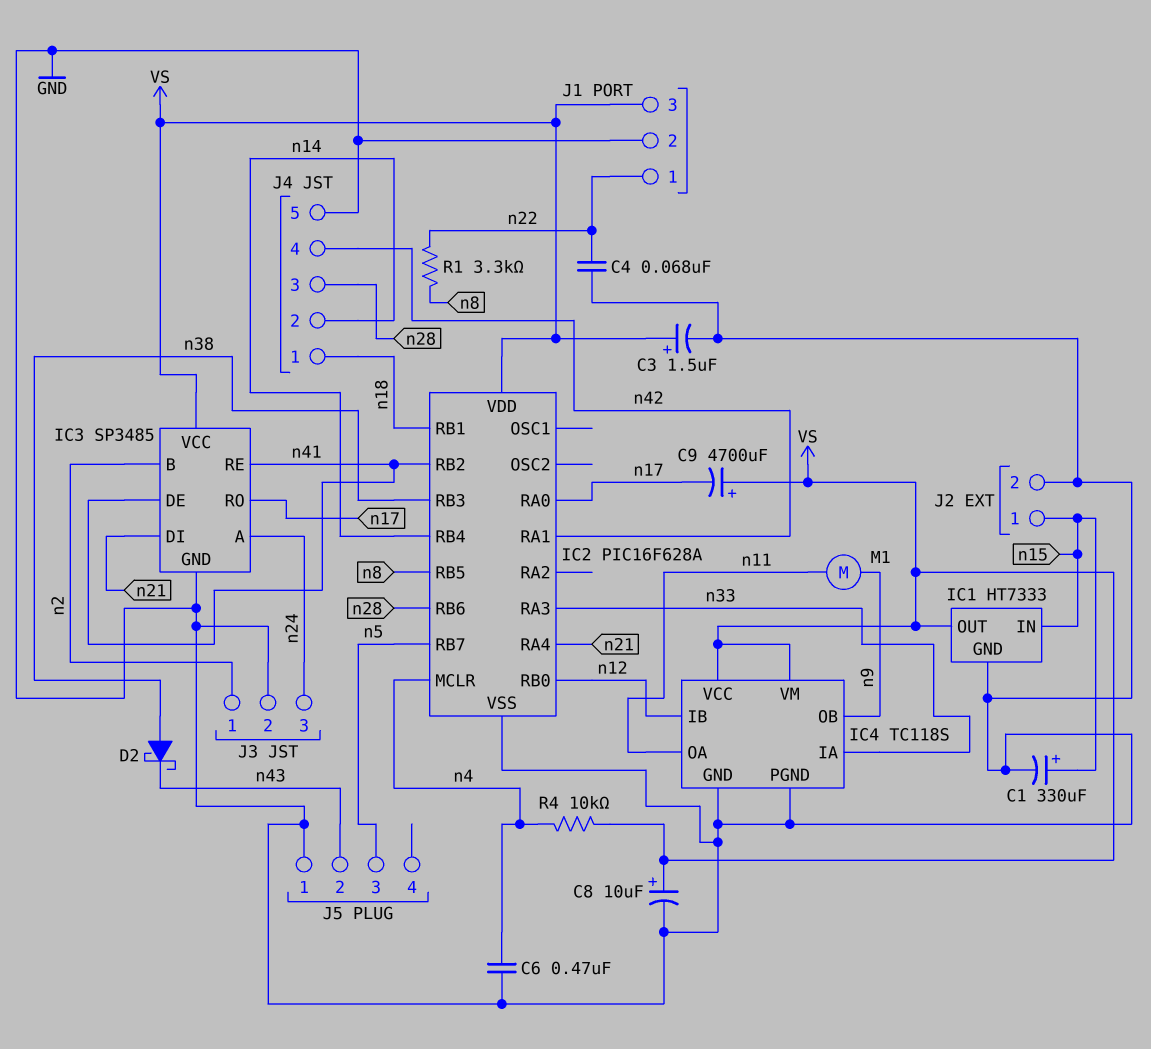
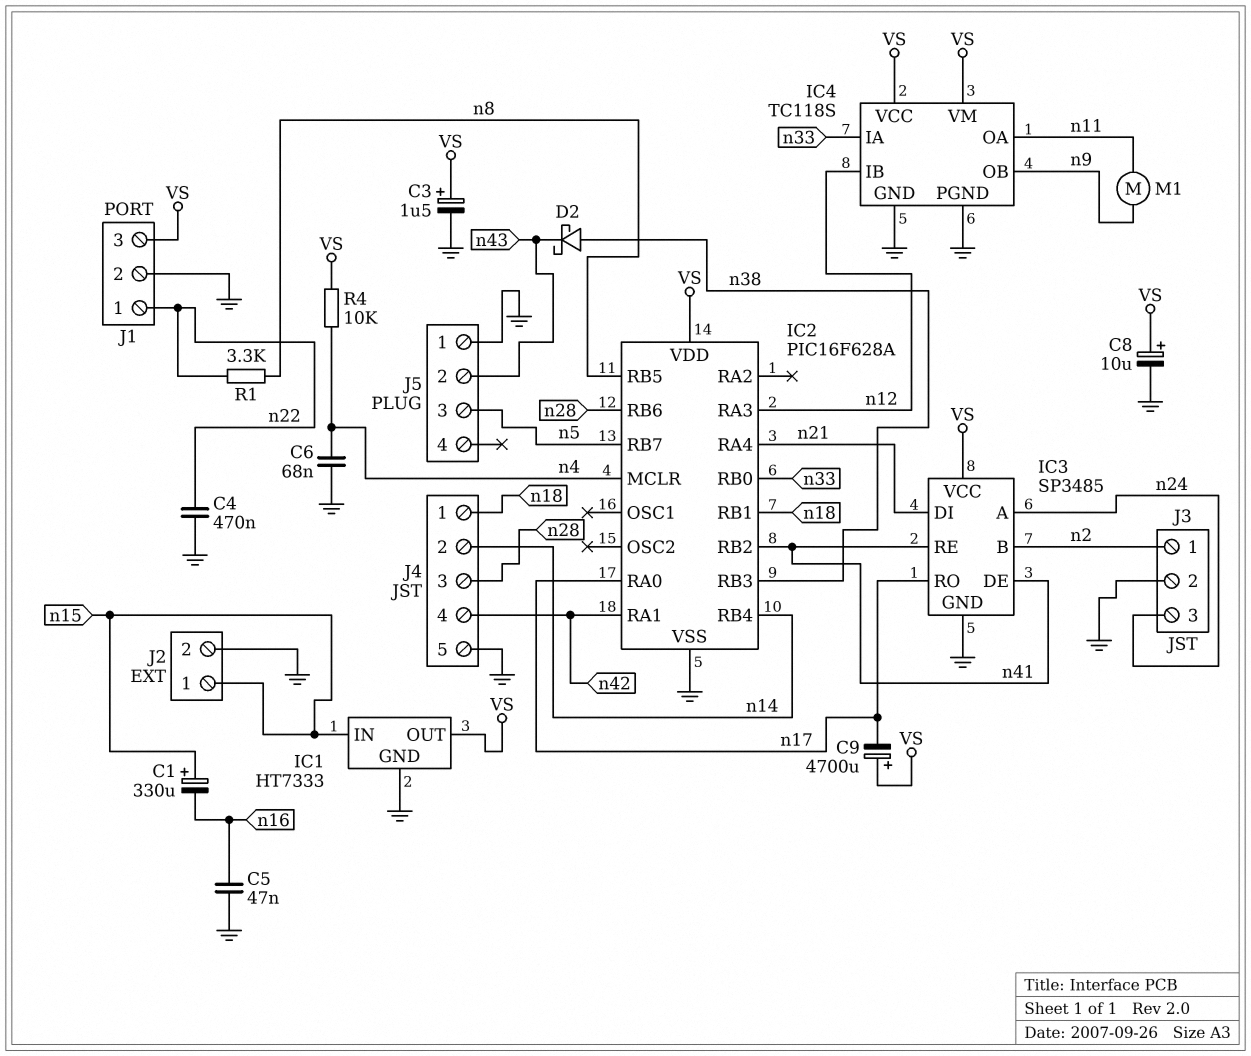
C1: 330uF (plus n15, minus GND) -> 330uF (plus n15, minus n16)
C4: 68nF (GND, n22) -> 470nF (GND, n22)
C5: none -> 47nF (GND, n16)
C6: 470nF (GND, n4) -> 68nF (GND, n4)
IC2 pin RA3: n33 -> n12
IC2 pin RB0: n12 -> n33

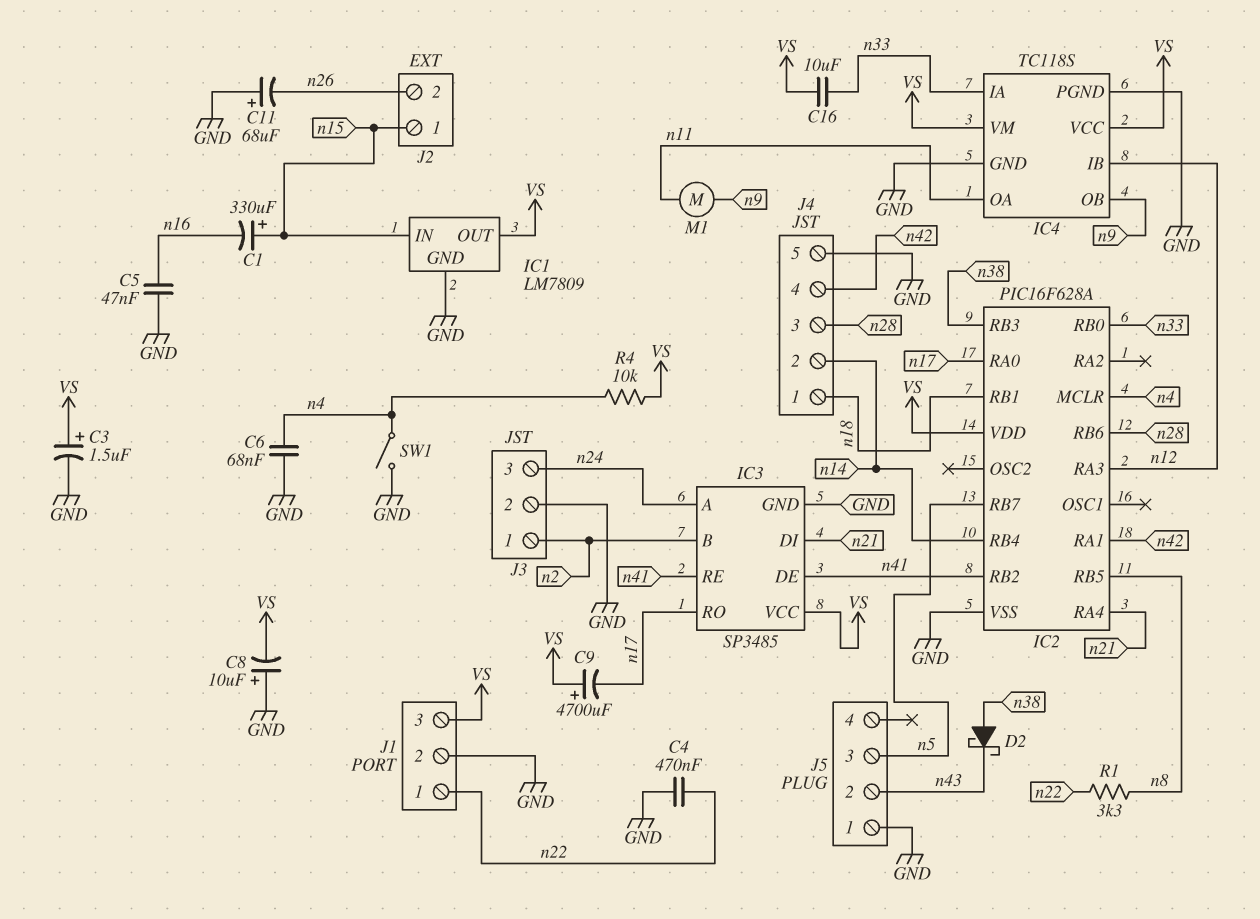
C8: 10uF (plus VS, minus GND) -> 10uF (plus GND, minus VS)
C11: none -> 68uF (plus GND, minus n26)
C16: none -> 10uF (VS, n33)
IC1: HT7333 -> LM7809
J2 pin 2: GND -> n26
SW1: none -> switch (GND, n4)

